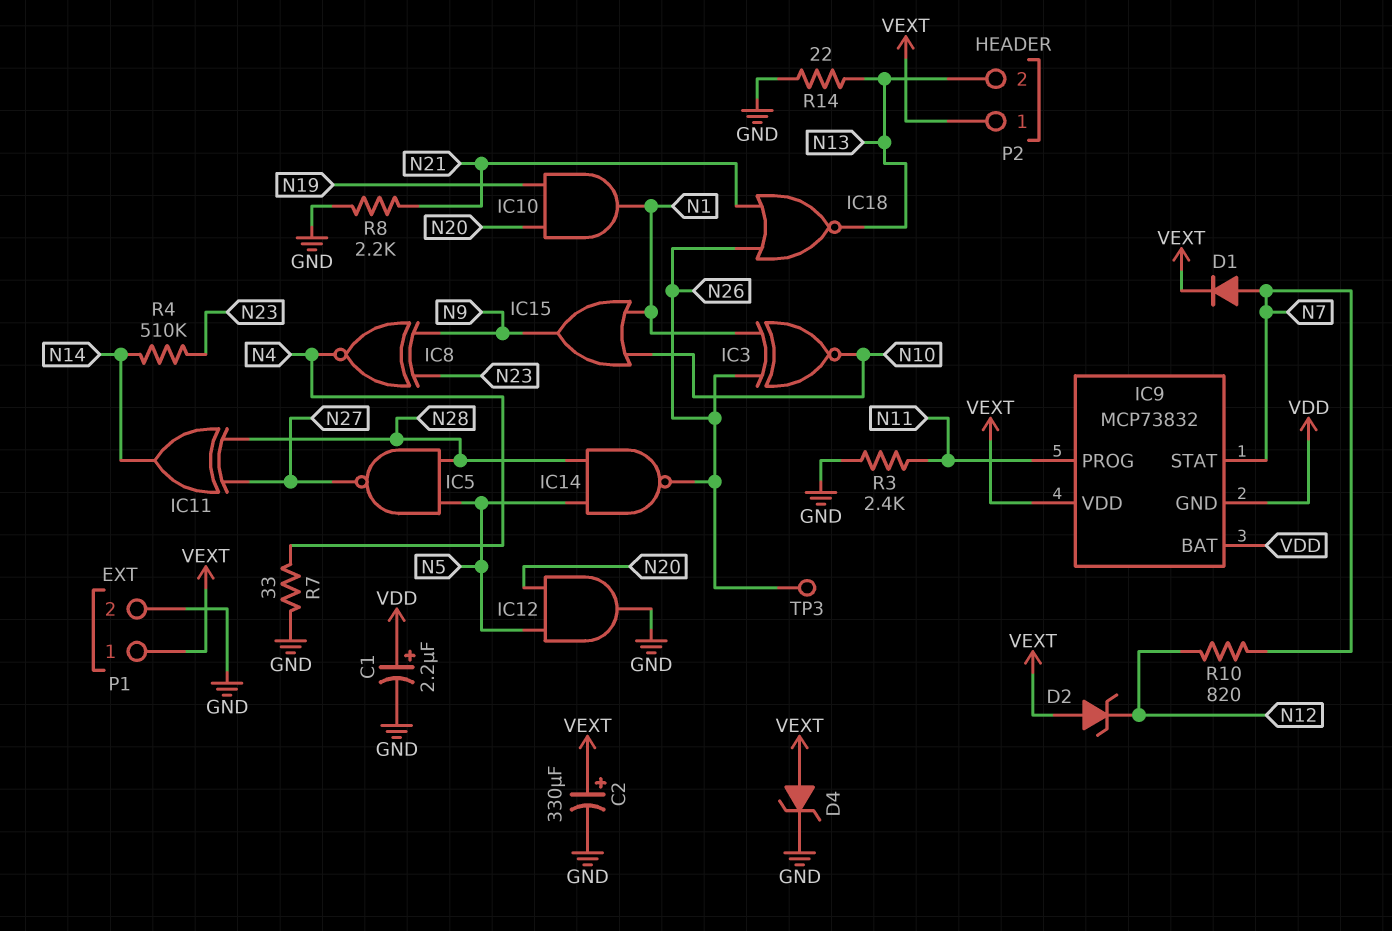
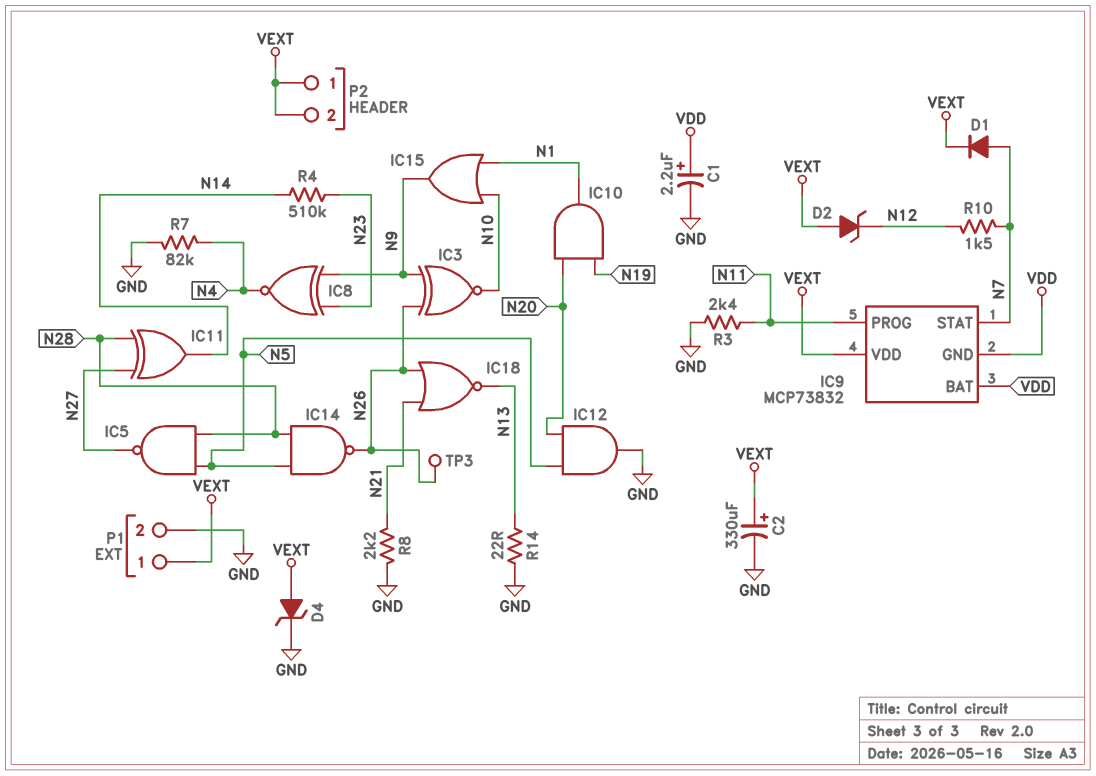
IC3: XNOR (in N1, in N26, out N10) -> XNOR (in N9, in N26, out N10)
P2 pin 2: N13 -> VEXT
R7: 33 (GND, N4) -> 82k (GND, N4)
R10: 820 (N7, N12) -> 1.5k (N7, N12)

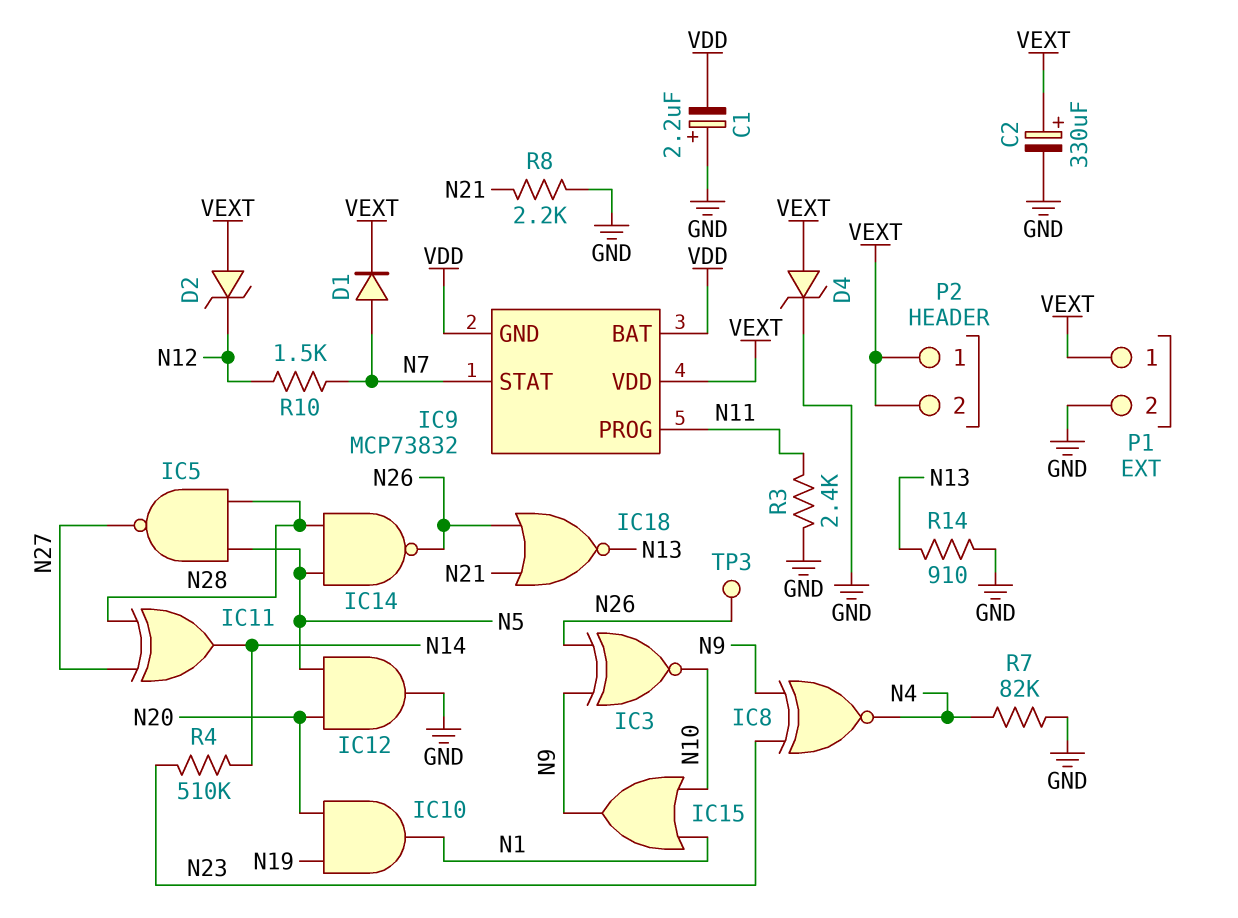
C1: 2.2uF (plus VDD, minus GND) -> 2.2uF (plus GND, minus VDD)
R14: 22 (GND, N13) -> 910 (GND, N13)

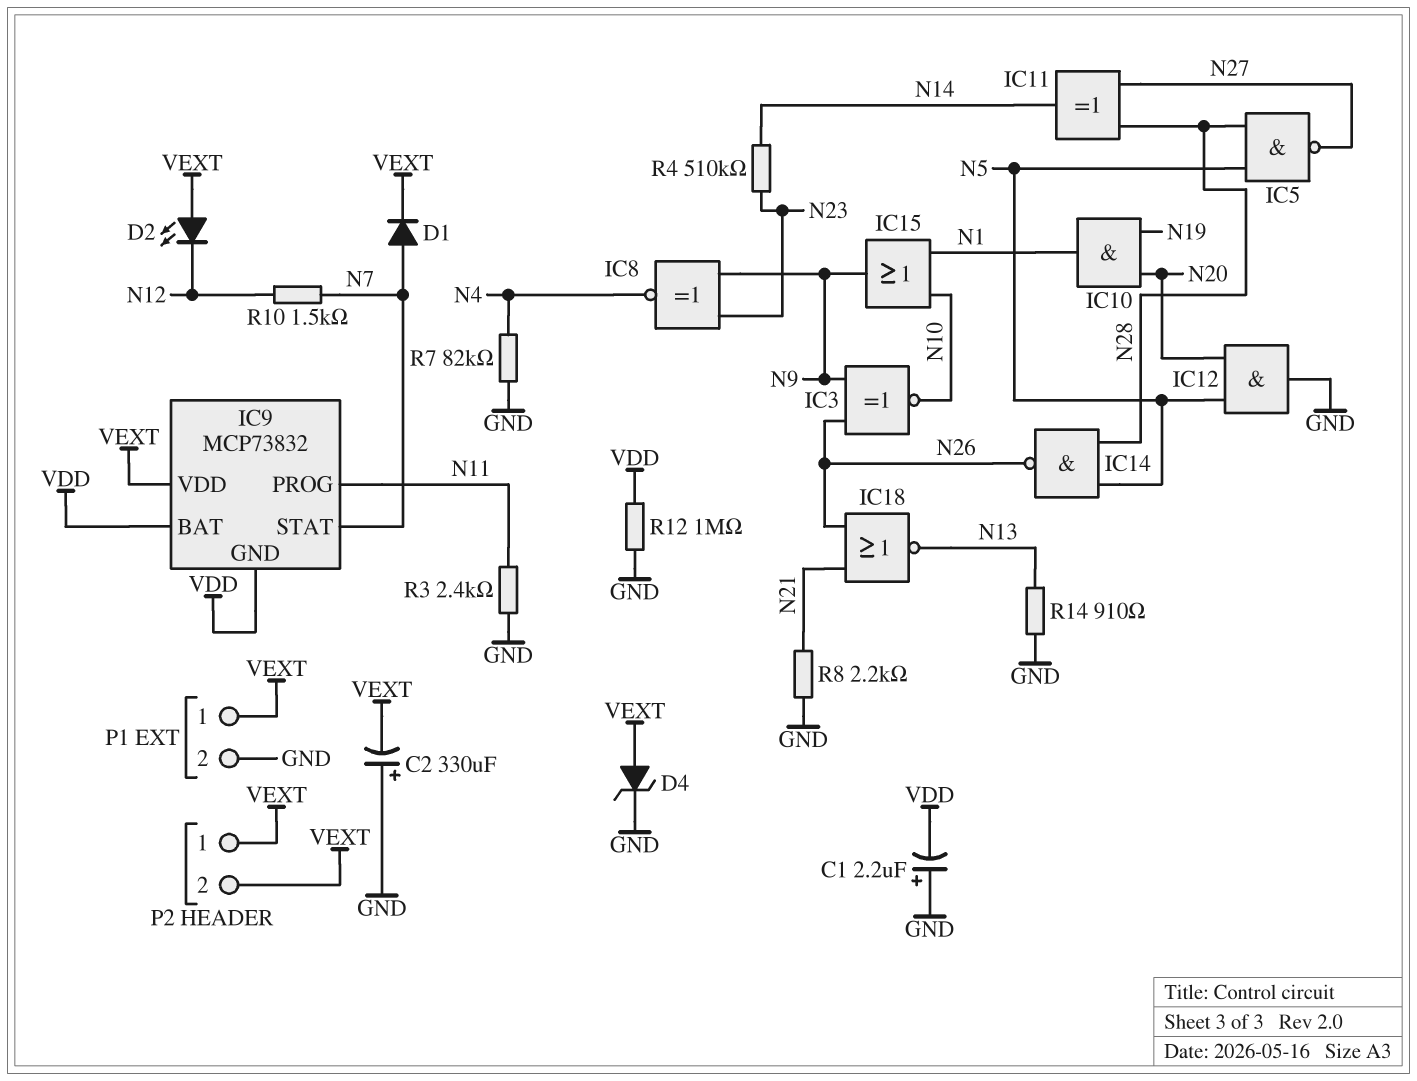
C2: 330uF (plus VEXT, minus GND) -> 330uF (plus GND, minus VEXT)
D2: zener (A VEXT, K N12) -> LED (A VEXT, K N12)
R12: none -> 1M (GND, VDD)
TP3: test point (N26) -> none

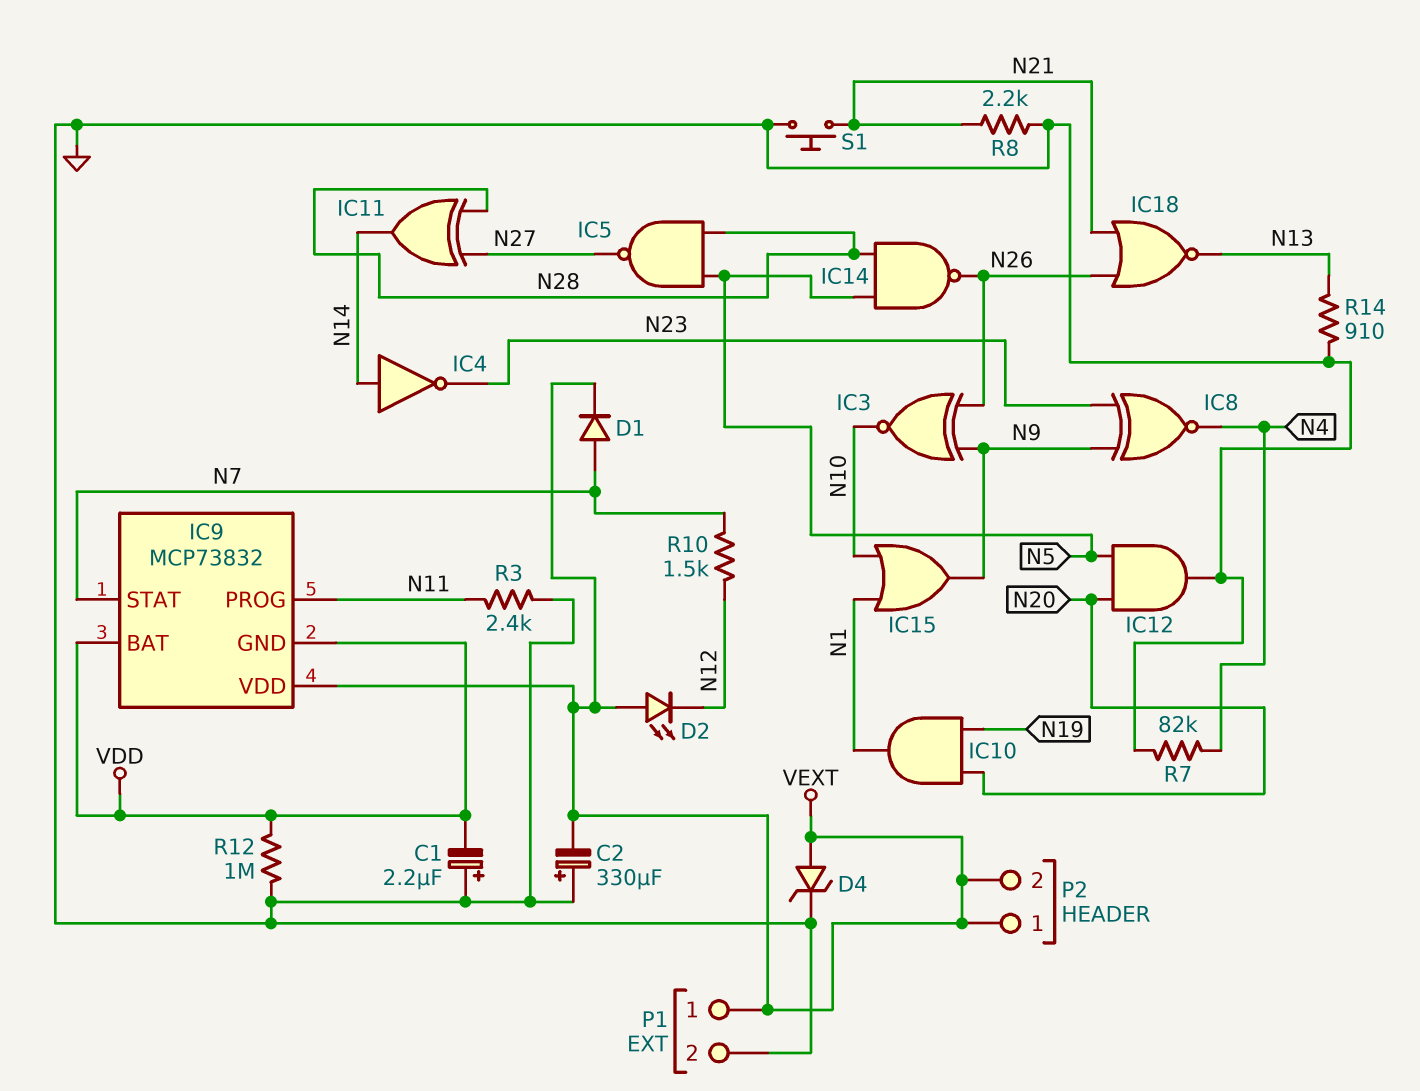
IC4: none -> NOT (in N14, out N23)
R4: 510k (N14, N23) -> none
S1: none -> button (GND, N21)

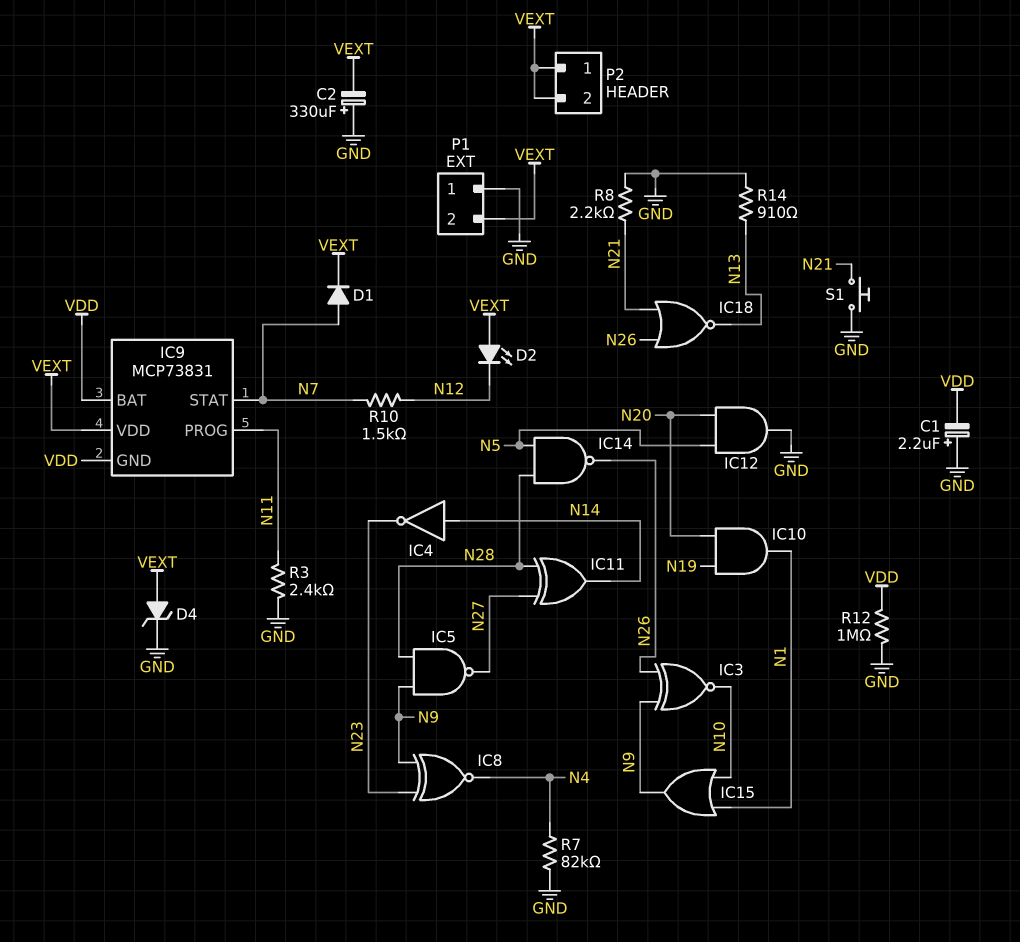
IC5: NAND (in N5, in N28, out N27) -> NAND (in N9, in N28, out N27)
IC9: MCP73832 -> MCP73831
P1 pin 1: VEXT -> GND
P1 pin 2: GND -> VEXT

